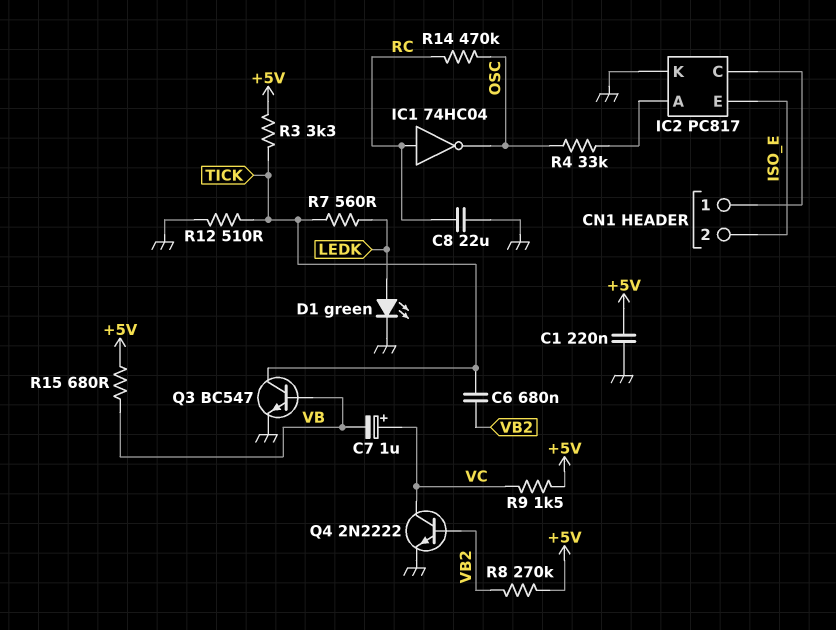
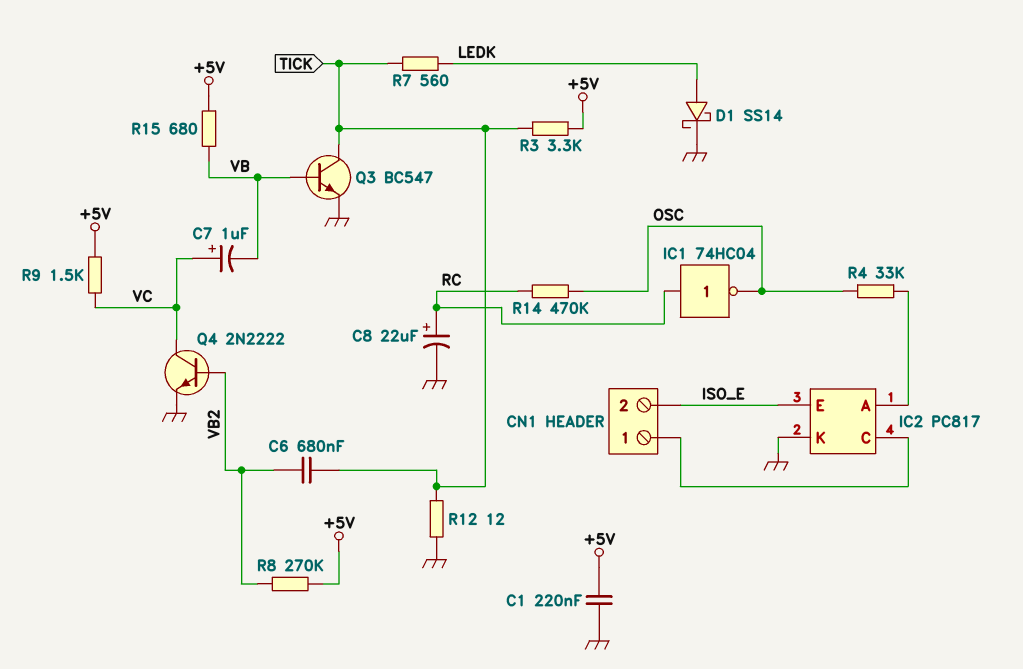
C8: 22uF (GND, RC) -> 22uF (plus RC, minus GND)
D1: LED green (A LEDK, K GND) -> schottky SS14 (A LEDK, K GND)
R12: 510 (GND, TICK) -> 12 (GND, TICK)

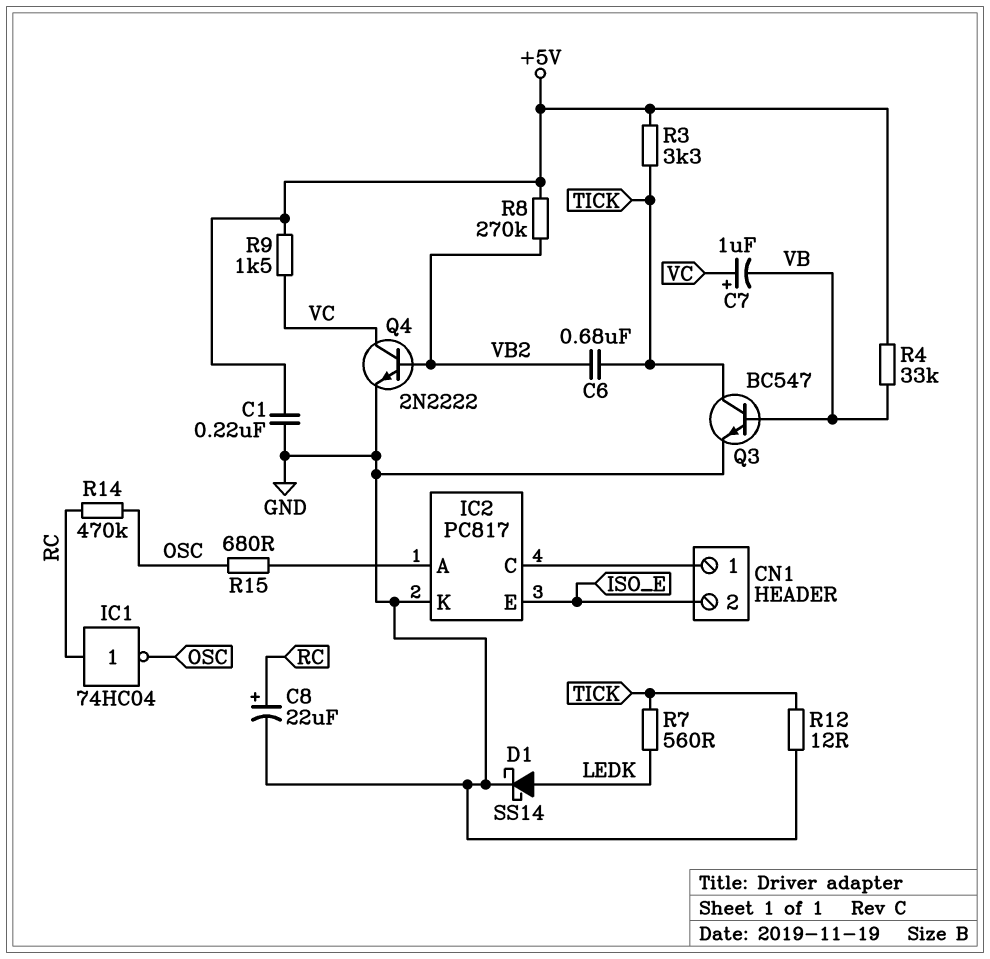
R4: 33k (IC2/A, OSC) -> 33k (+5V, VB)
R15: 680 (+5V, VB) -> 680 (IC2/A, OSC)

